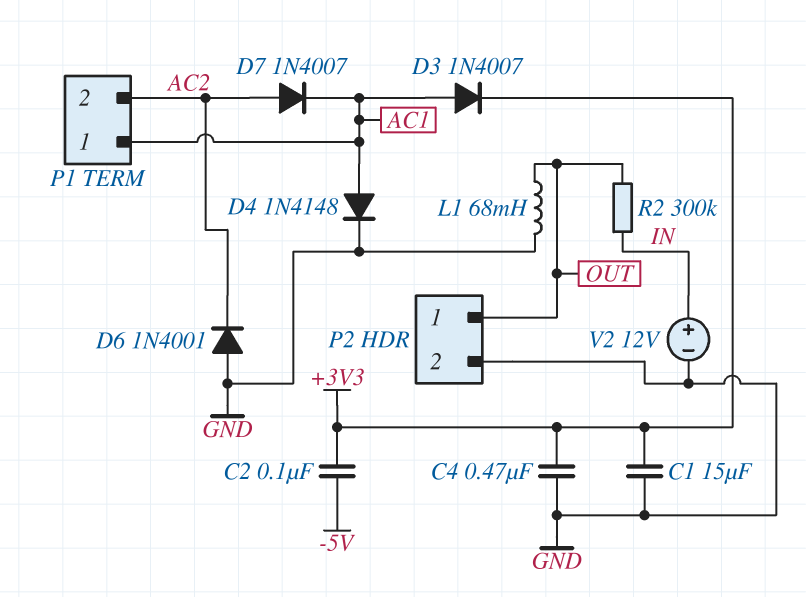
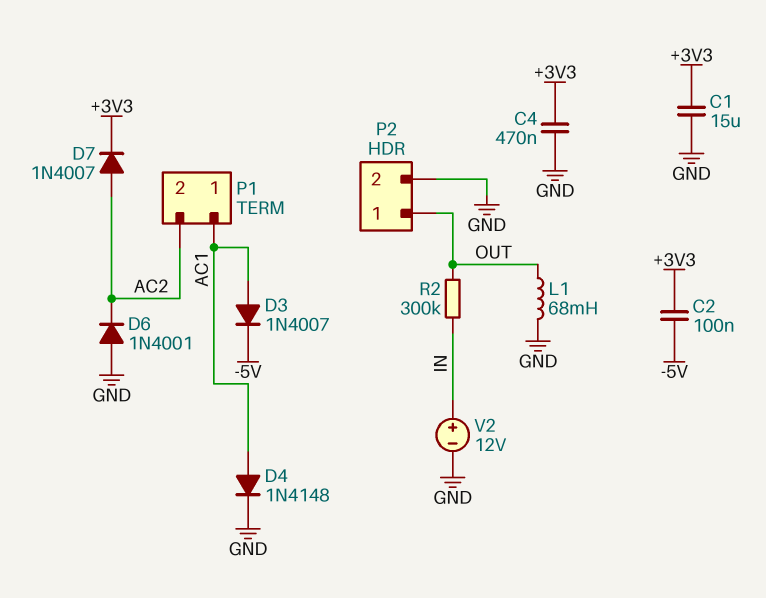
D3: diode 1N4007 (A AC1, K +3V3) -> diode 1N4007 (A AC1, K -5V)
D7: diode 1N4007 (A AC2, K AC1) -> diode 1N4007 (A AC2, K +3V3)

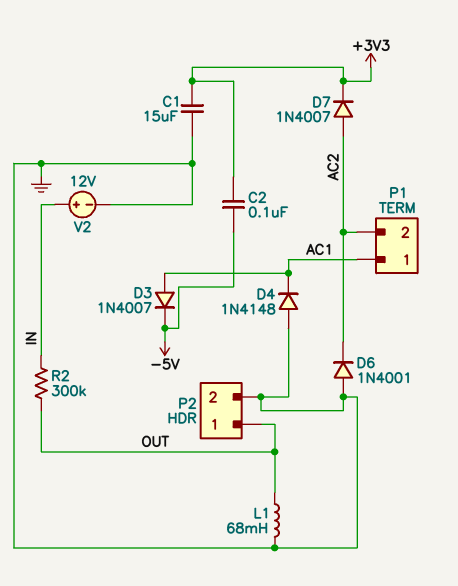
C4: 470nF (+3V3, GND) -> none
D4: diode 1N4148 (A AC1, K GND) -> diode 1N4148 (A GND, K AC1)

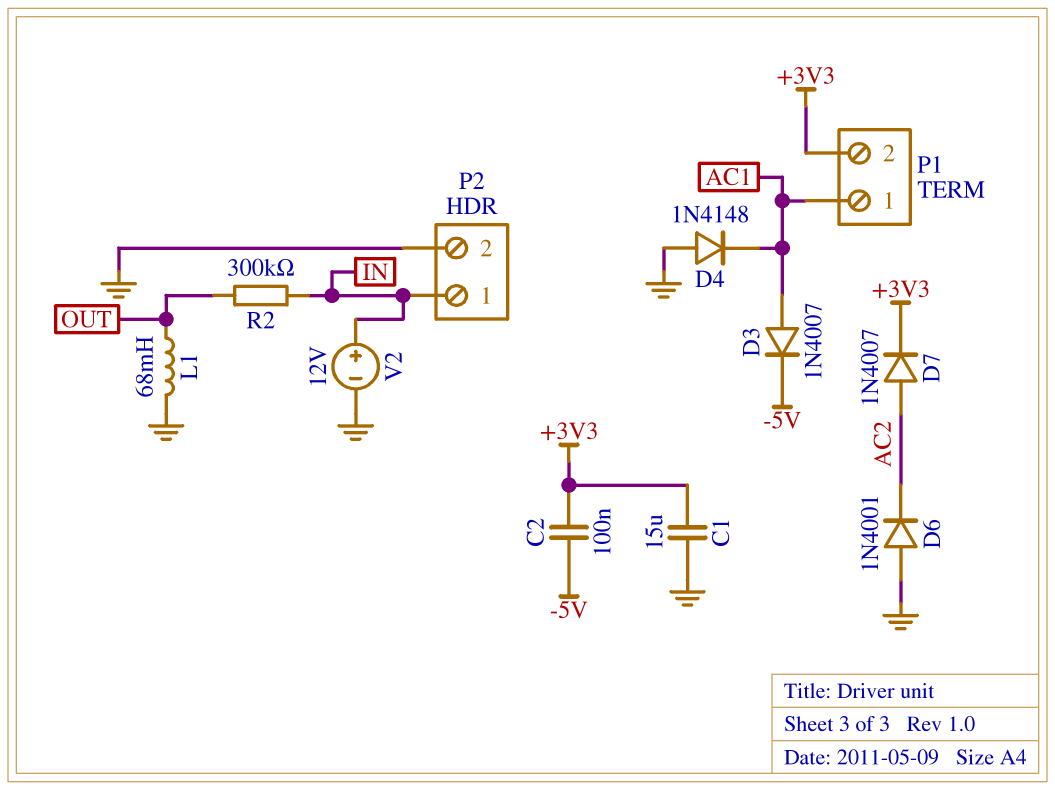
P1 pin 2: AC2 -> +3V3
P2 pin 1: OUT -> IN

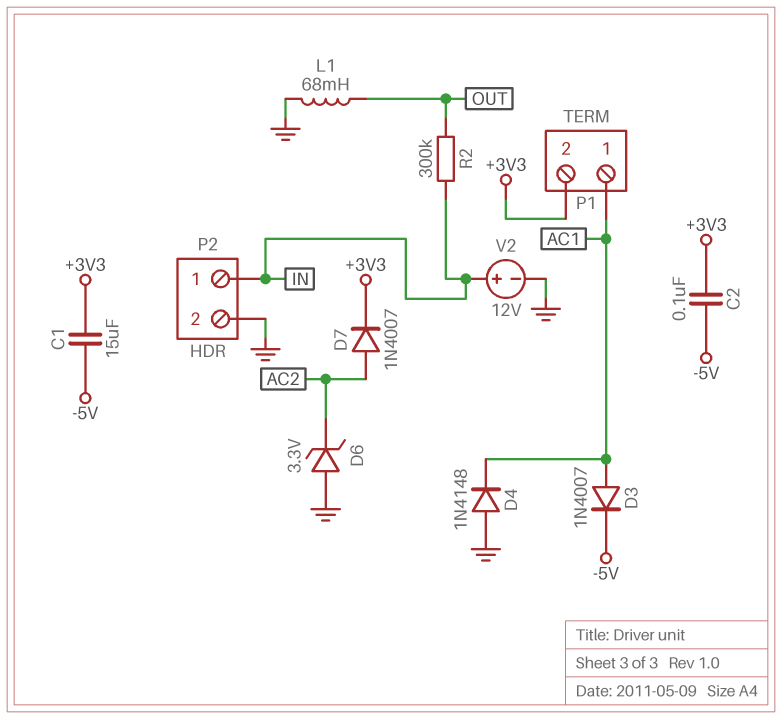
C1: 15uF (+3V3, GND) -> 15uF (+3V3, -5V)
D6: diode 1N4001 (A GND, K AC2) -> zener 3.3V (A GND, K AC2)

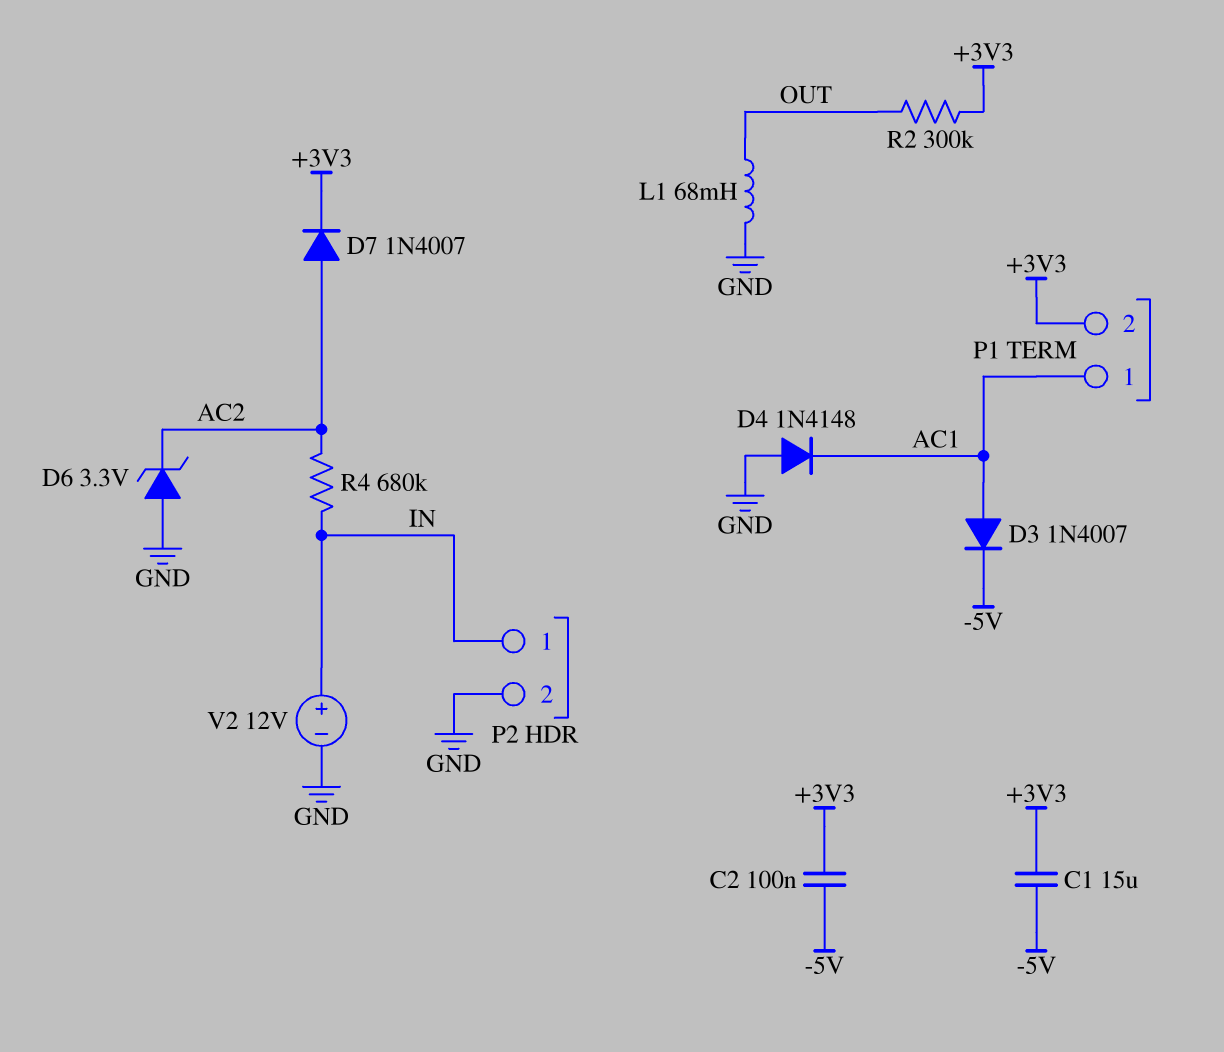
R2: 300k (IN, OUT) -> 300k (+3V3, OUT)
R4: none -> 680k (AC2, IN)

